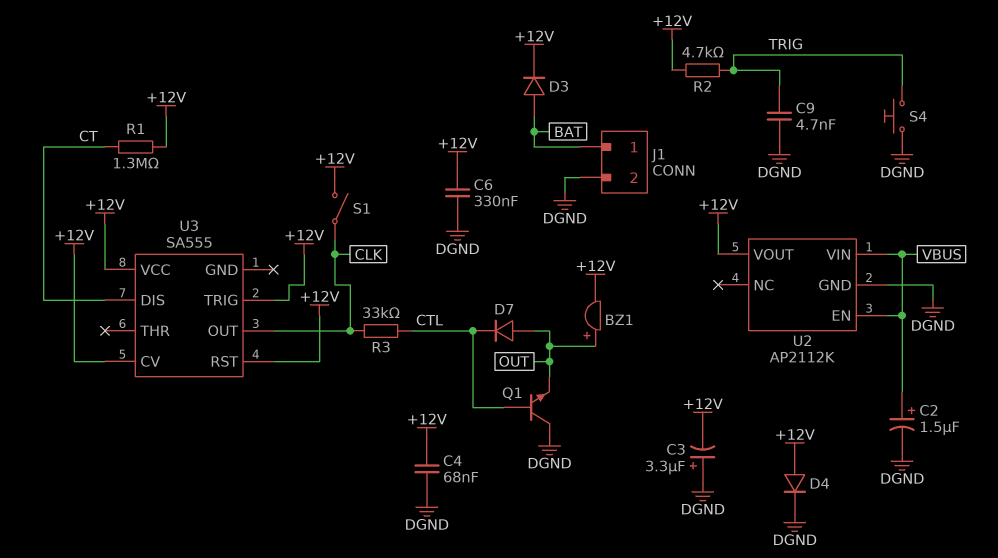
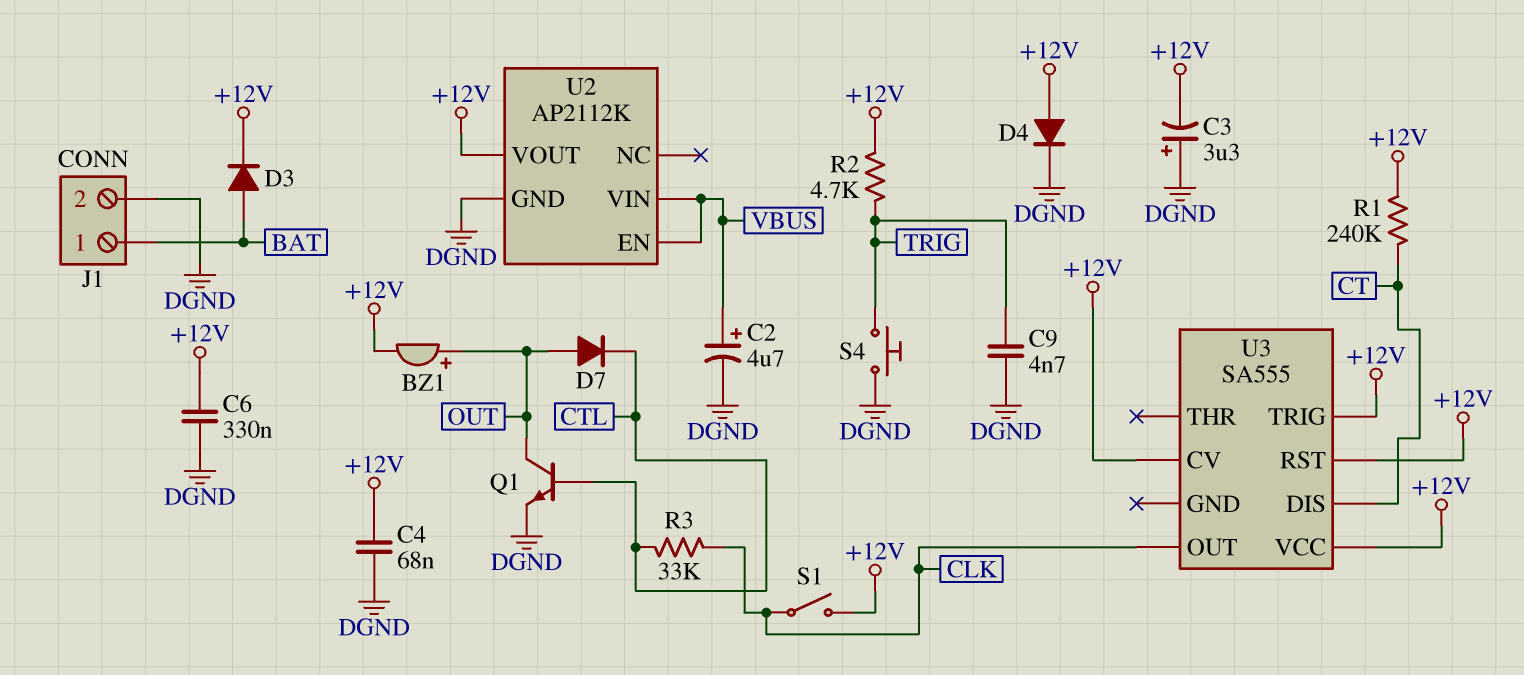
C2: 1.5uF (plus VBUS, minus DGND) -> 4.7uF (plus VBUS, minus DGND)
Q1: NPN (B CTL, C DGND, E OUT) -> NPN (B CTL, C OUT, E DGND)
R1: 1.3M (+12V, CT) -> 240k (+12V, CT)

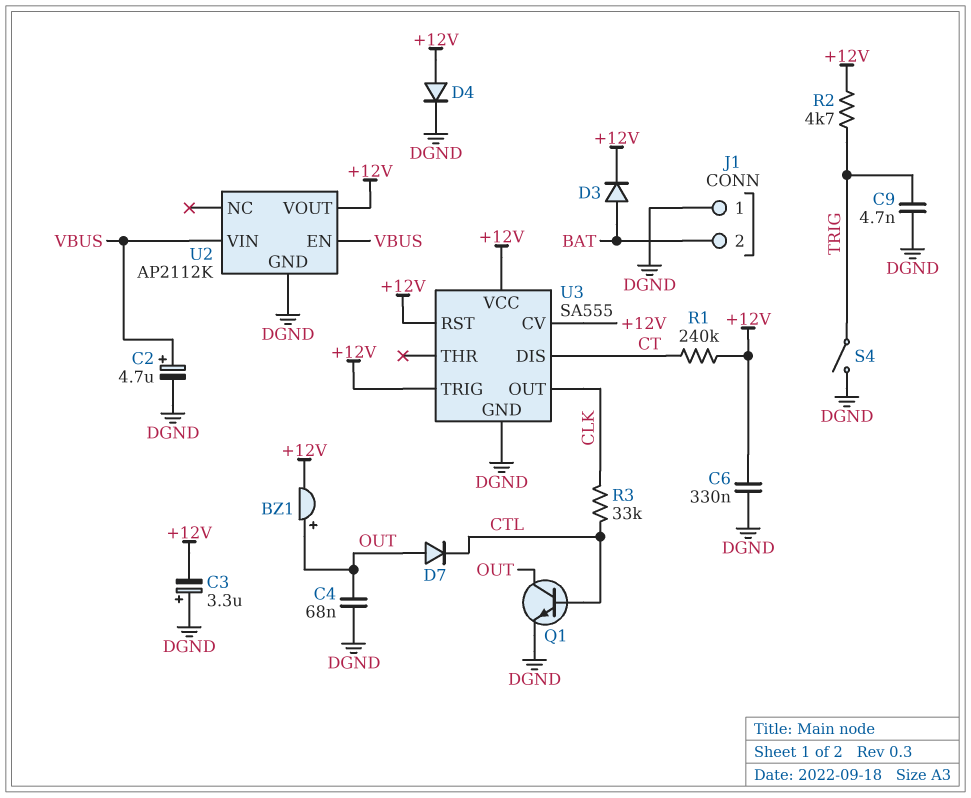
C4: 68nF (+12V, DGND) -> 68nF (DGND, OUT)
J1 pin 1: BAT -> DGND
J1 pin 2: DGND -> BAT
S1: switch (+12V, CLK) -> none
S4: button (DGND, TRIG) -> switch (DGND, TRIG)
U3 pin GND: none -> DGND

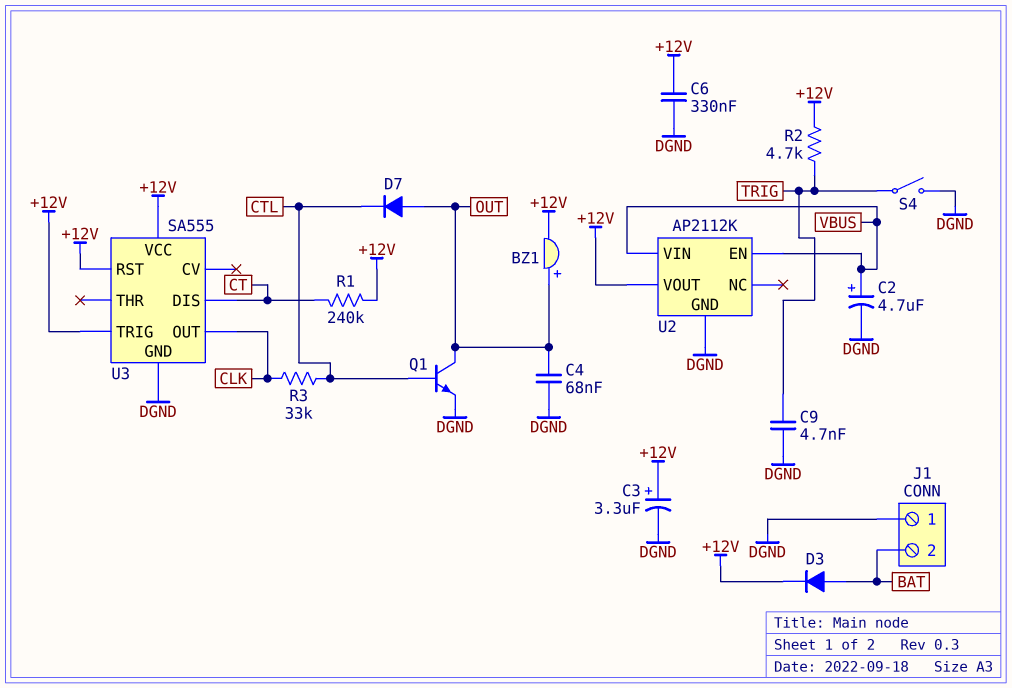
C3: 3.3uF (plus DGND, minus +12V) -> 3.3uF (plus +12V, minus DGND)
D4: diode (A +12V, K DGND) -> none
U3 pin CV: +12V -> none

